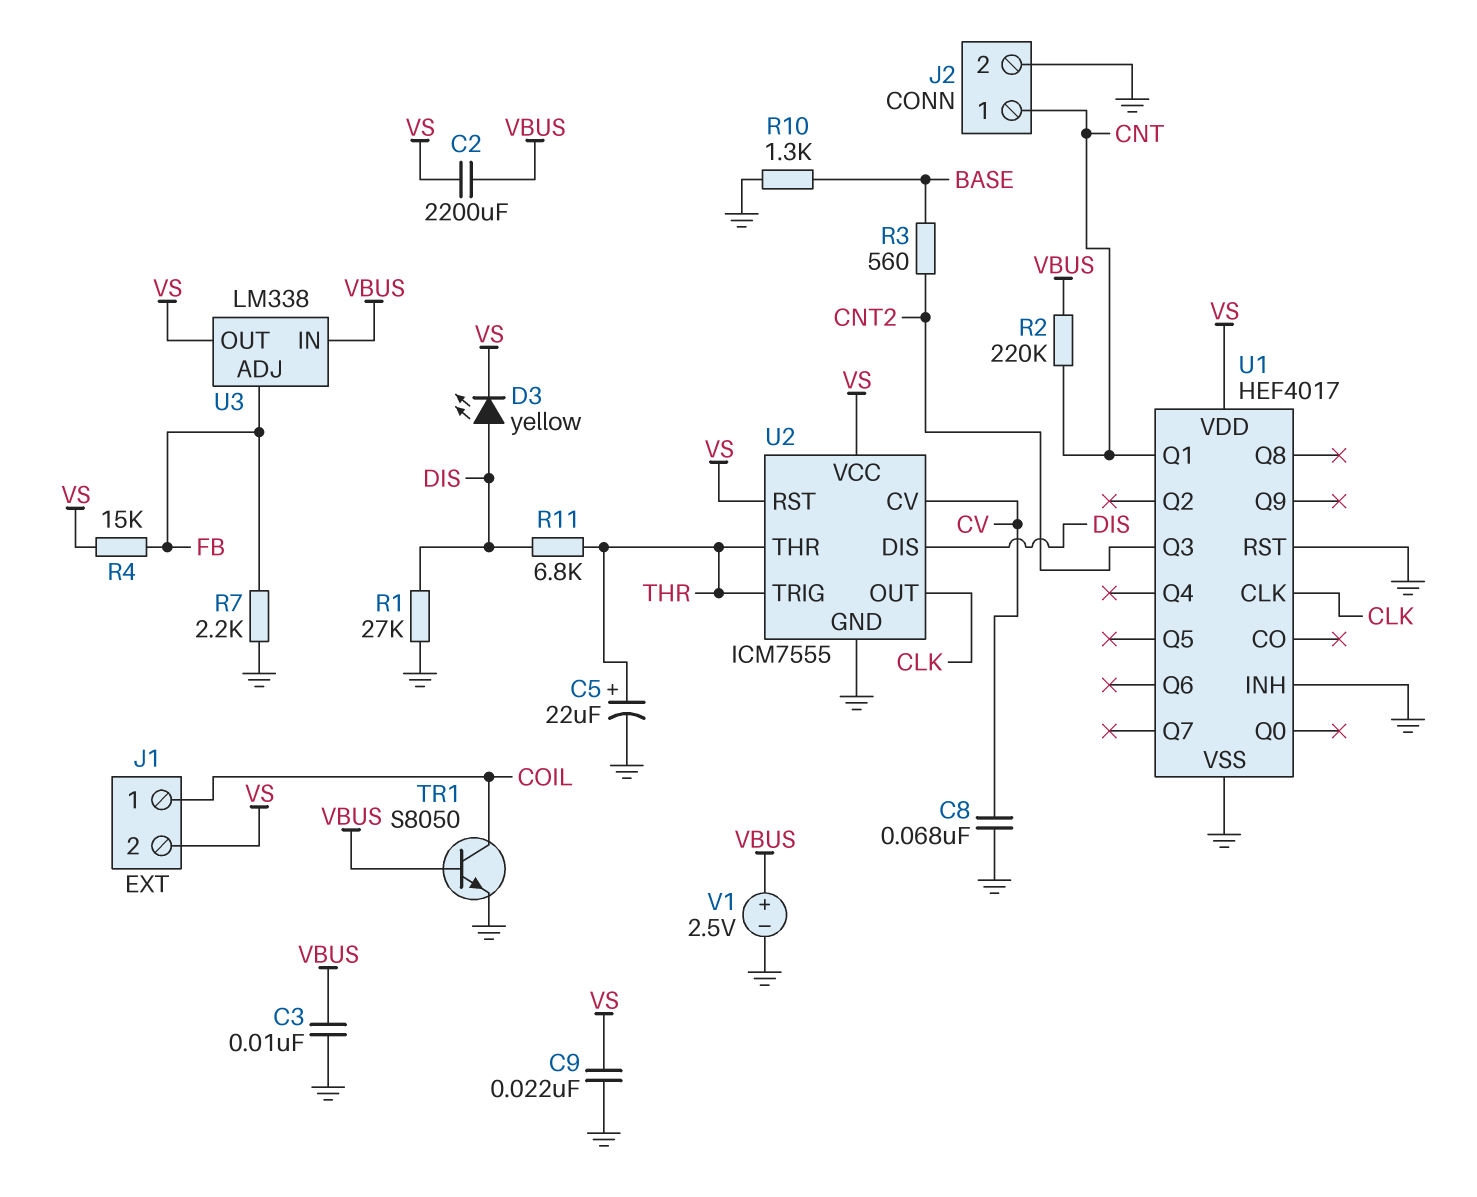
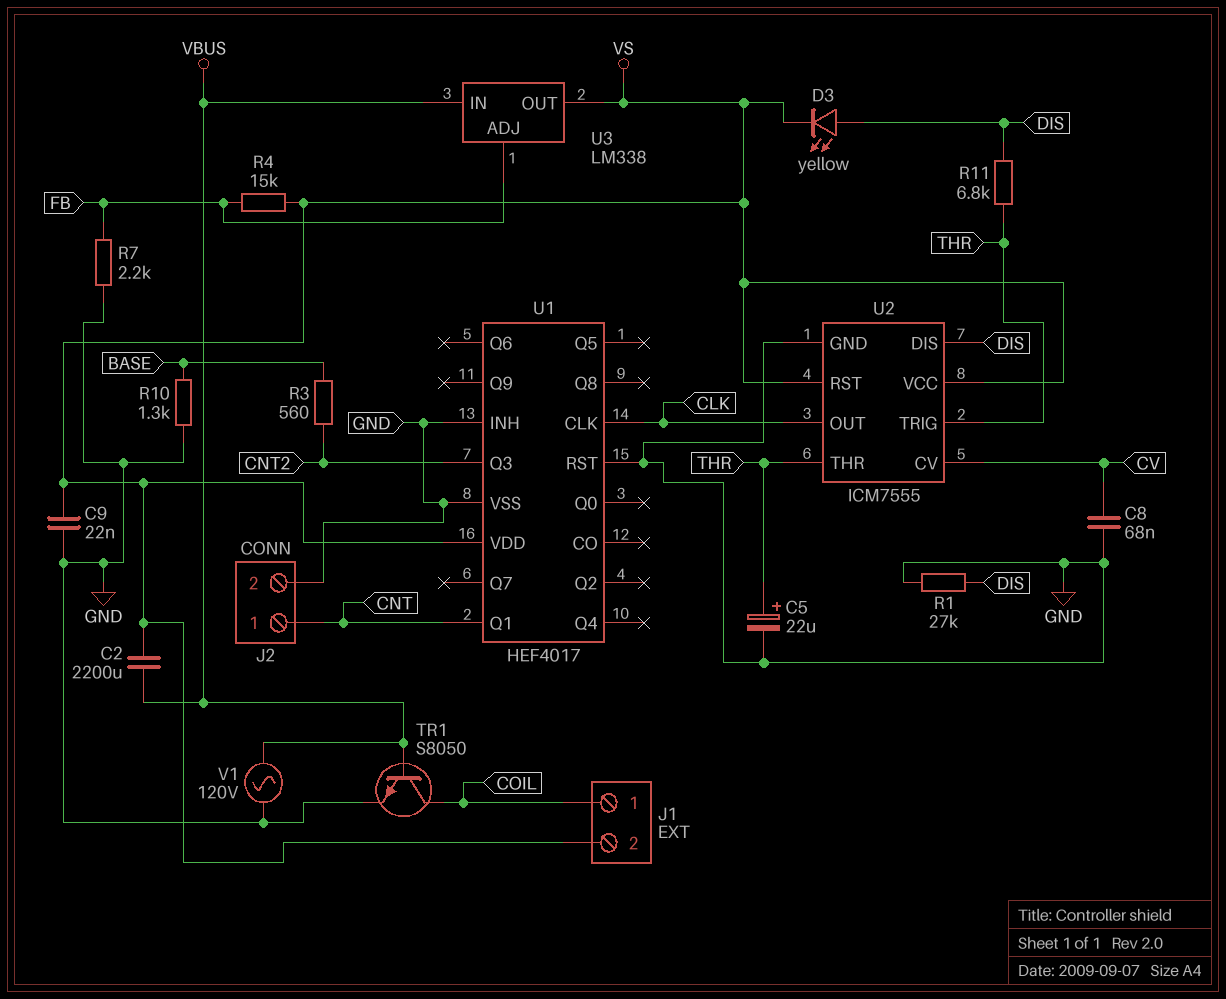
C3: 10nF (GND, VBUS) -> none
R2: 220k (CNT, VBUS) -> none
V1: 2.5V (plus VBUS, minus GND) -> AC 120V (GND, VBUS)

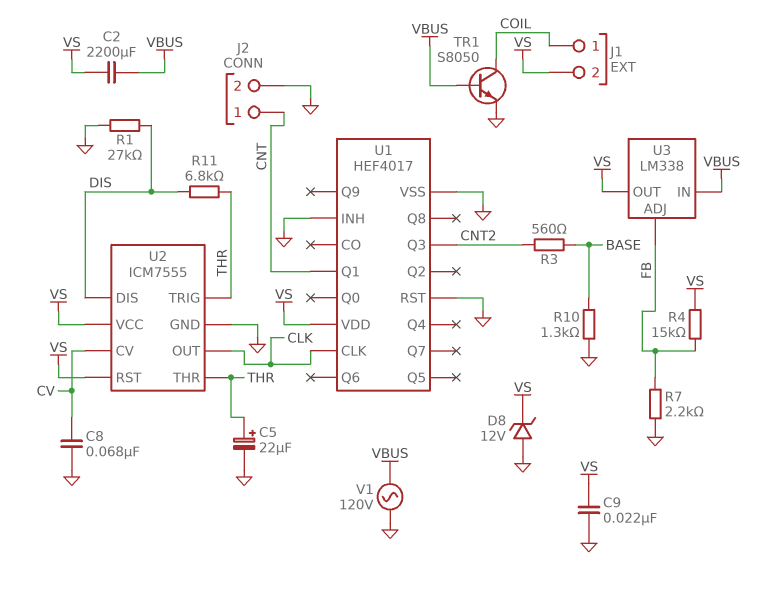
D3: LED yellow (A DIS, K VS) -> none
D8: none -> zener 12V (A GND, K VS)

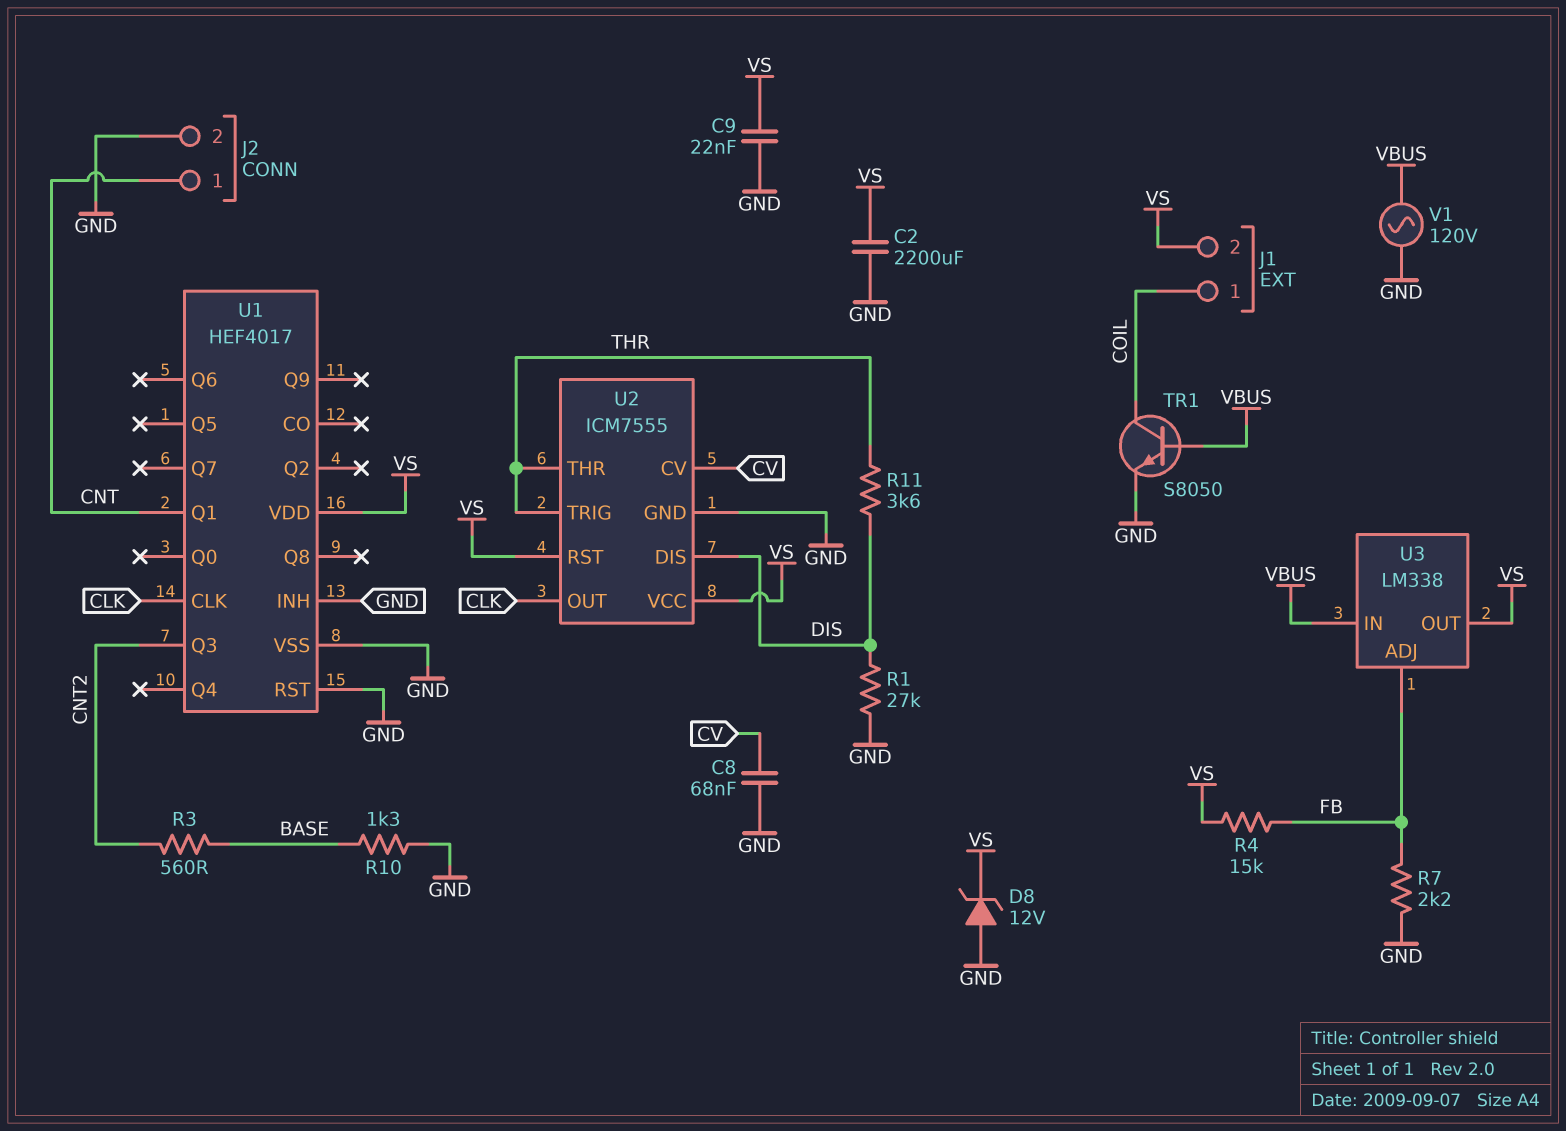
C2: 2200uF (VBUS, VS) -> 2200uF (GND, VS)
C5: 22uF (plus THR, minus GND) -> none
R11: 6.8k (DIS, THR) -> 3.6k (DIS, THR)

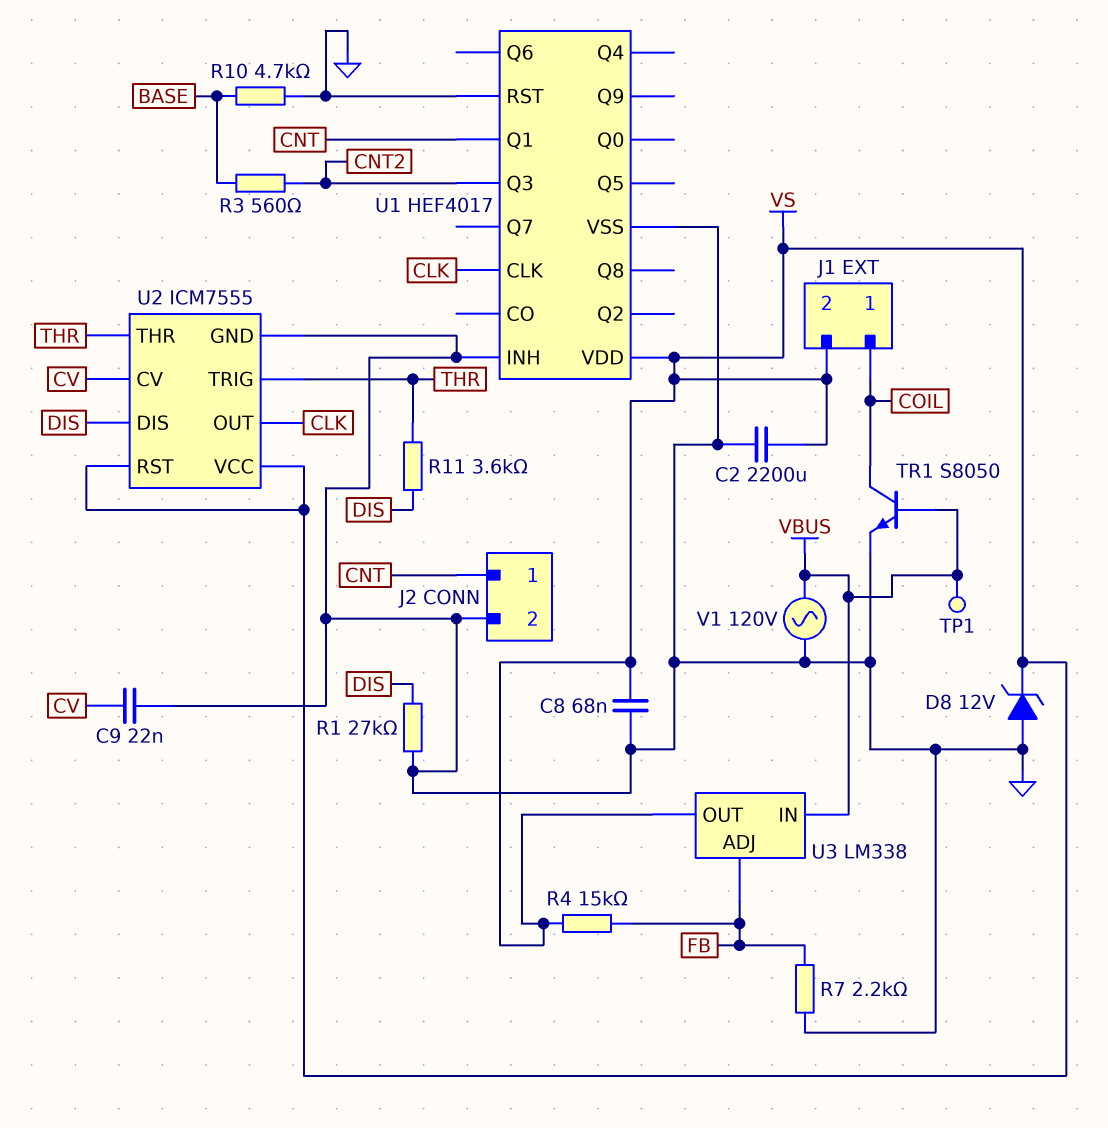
C8: 68nF (CV, GND) -> 68nF (GND, VS)
C9: 22nF (GND, VS) -> 22nF (CV, GND)
R10: 1.3k (BASE, GND) -> 4.7k (BASE, GND)
TP1: none -> test point (VBUS)

